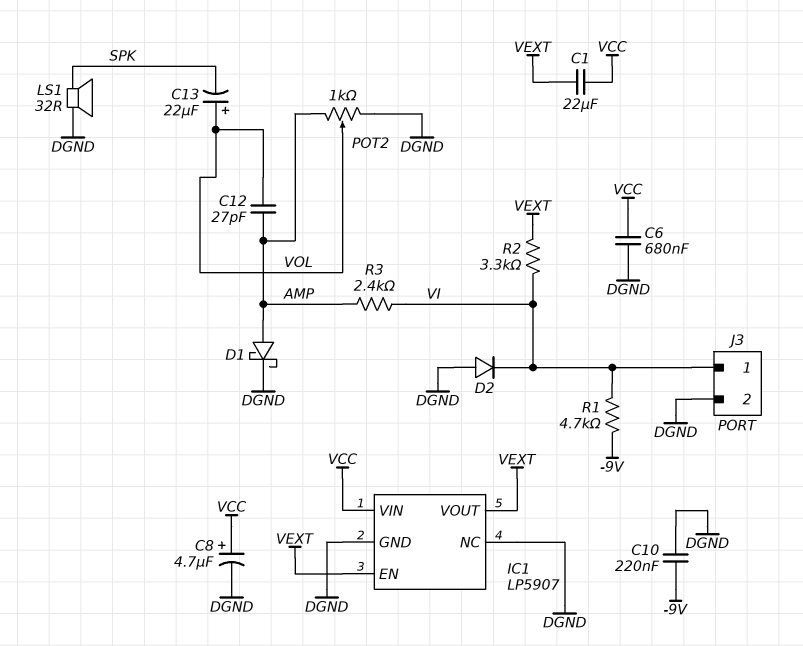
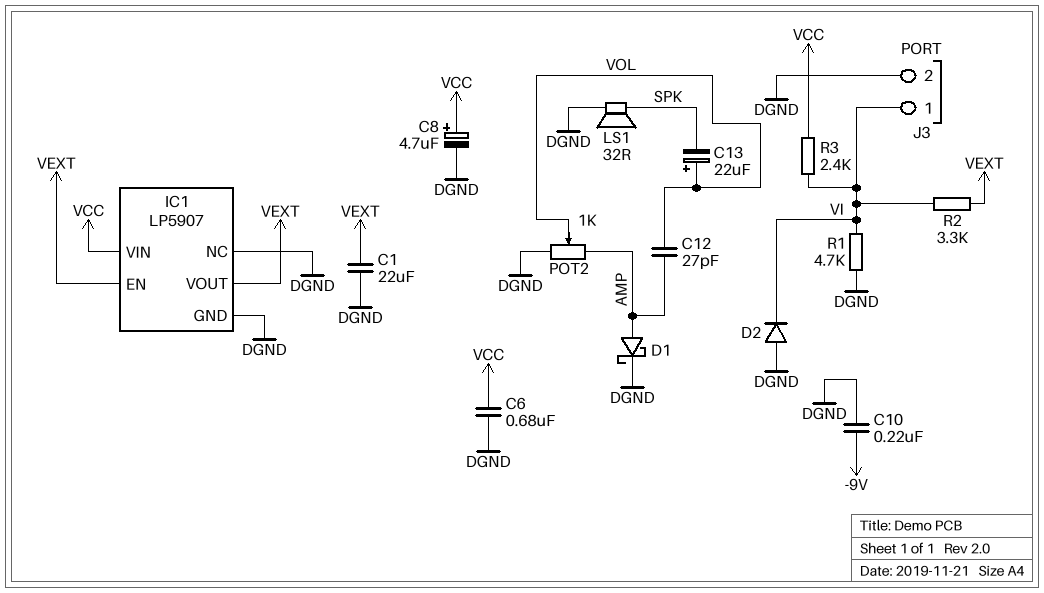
C1: 22uF (VCC, VEXT) -> 22uF (DGND, VEXT)
R1: 4.7k (-9V, VI) -> 4.7k (DGND, VI)
R3: 2.4k (AMP, VI) -> 2.4k (VCC, VI)

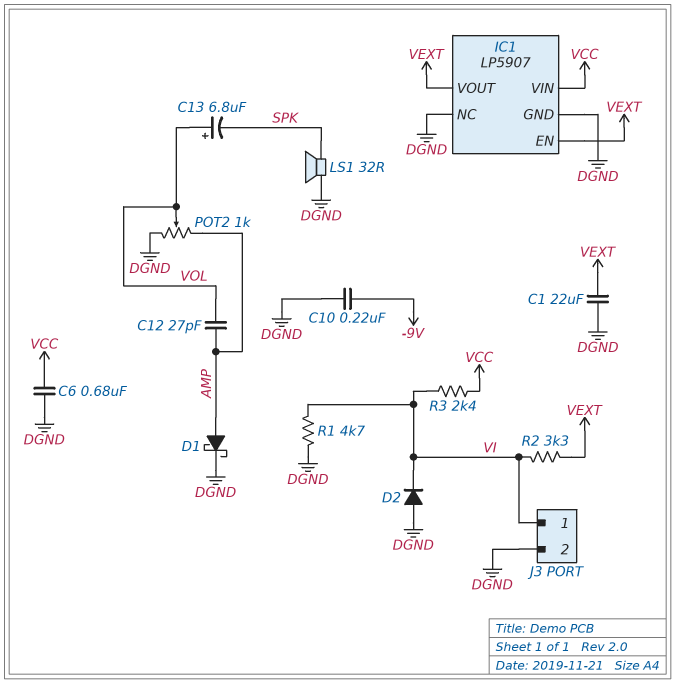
C8: 4.7uF (plus VCC, minus DGND) -> none
C13: 22uF (plus VOL, minus SPK) -> 6.8uF (plus VOL, minus SPK)

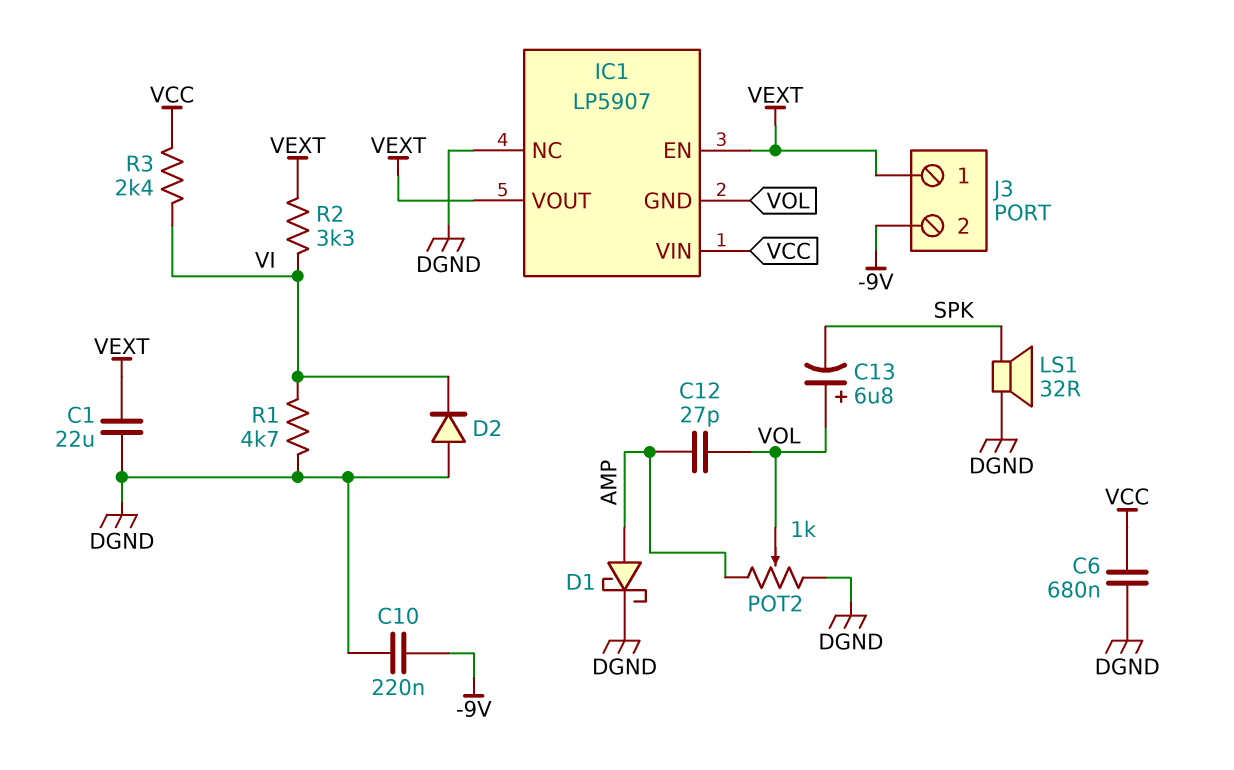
IC1 pin GND: DGND -> VOL
J3 pin 1: VI -> VEXT
J3 pin 2: DGND -> -9V

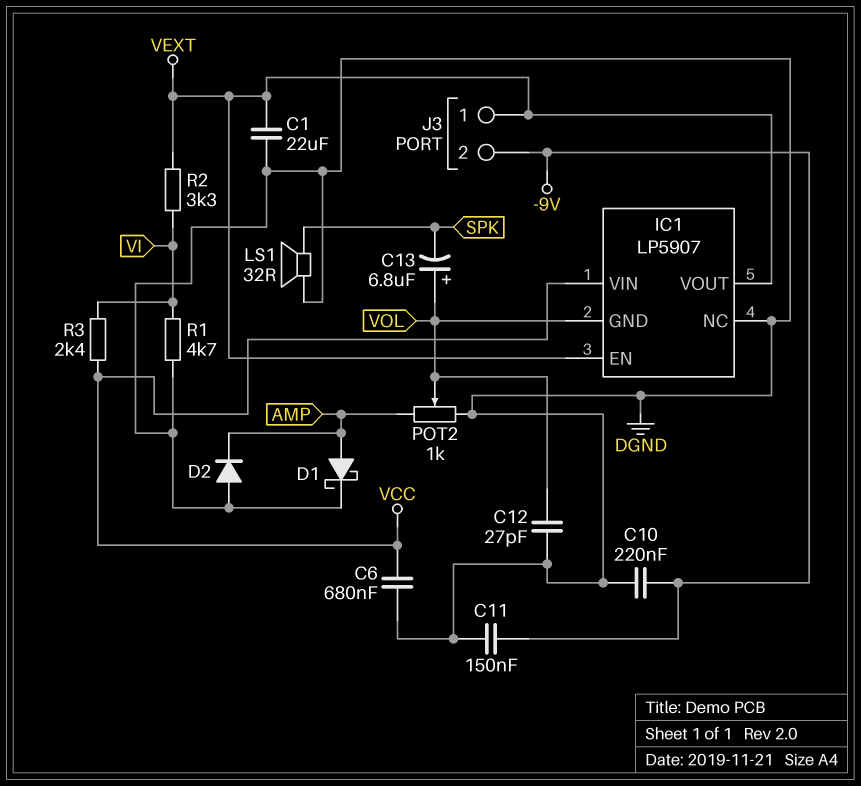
C11: none -> 150nF (-9V, DGND)
C12: 27pF (AMP, VOL) -> 27pF (DGND, VOL)
D2: diode (A DGND, K VI) -> diode (A DGND, K AMP)

